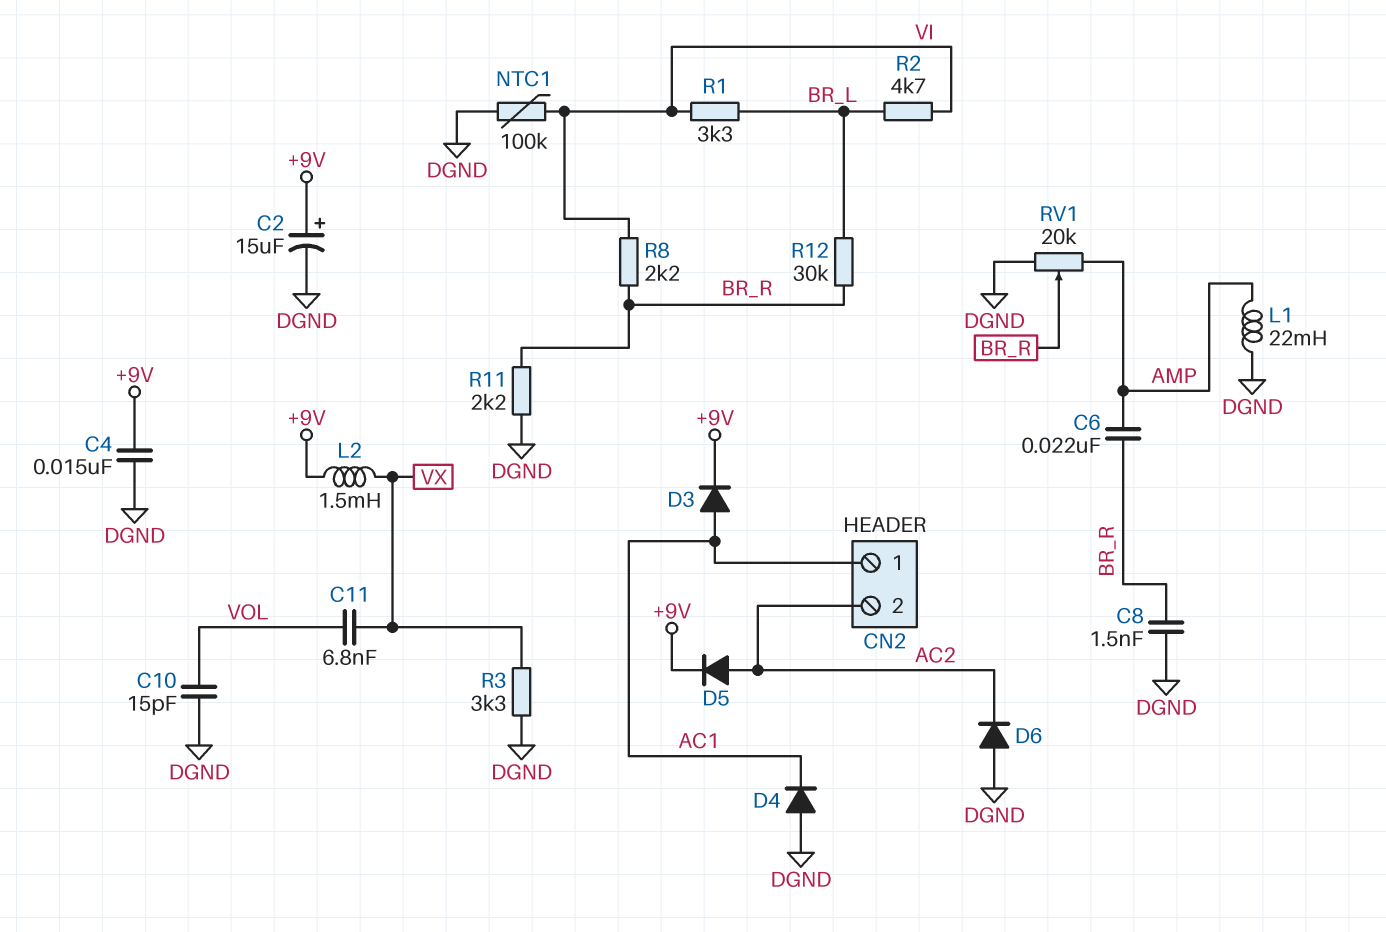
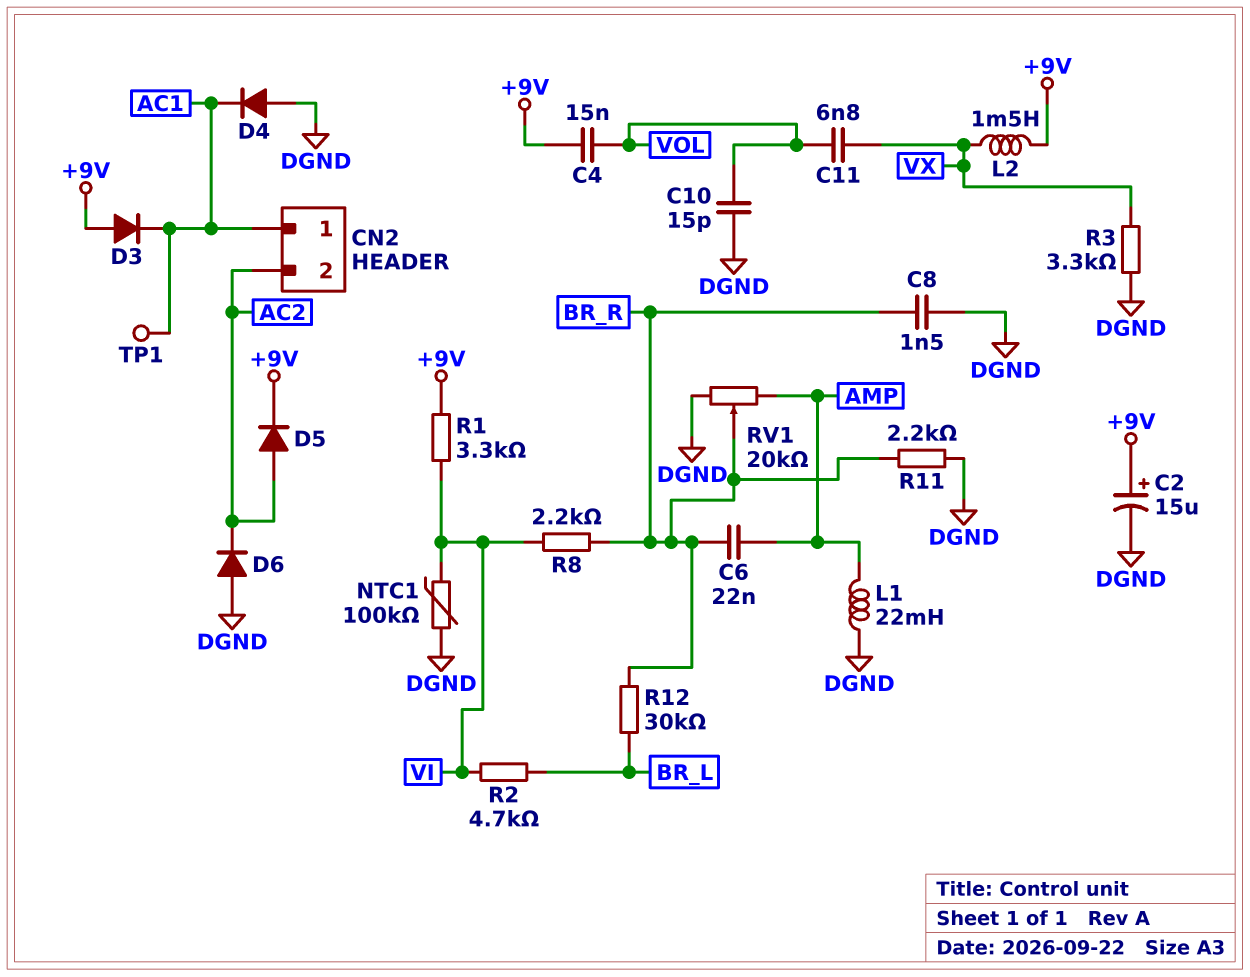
C4: 15nF (+9V, DGND) -> 15nF (+9V, VOL)
D3: diode (A AC1, K +9V) -> diode (A +9V, K AC1)
R1: 3.3k (BR_L, VI) -> 3.3k (+9V, VI)
TP1: none -> test point (AC1)

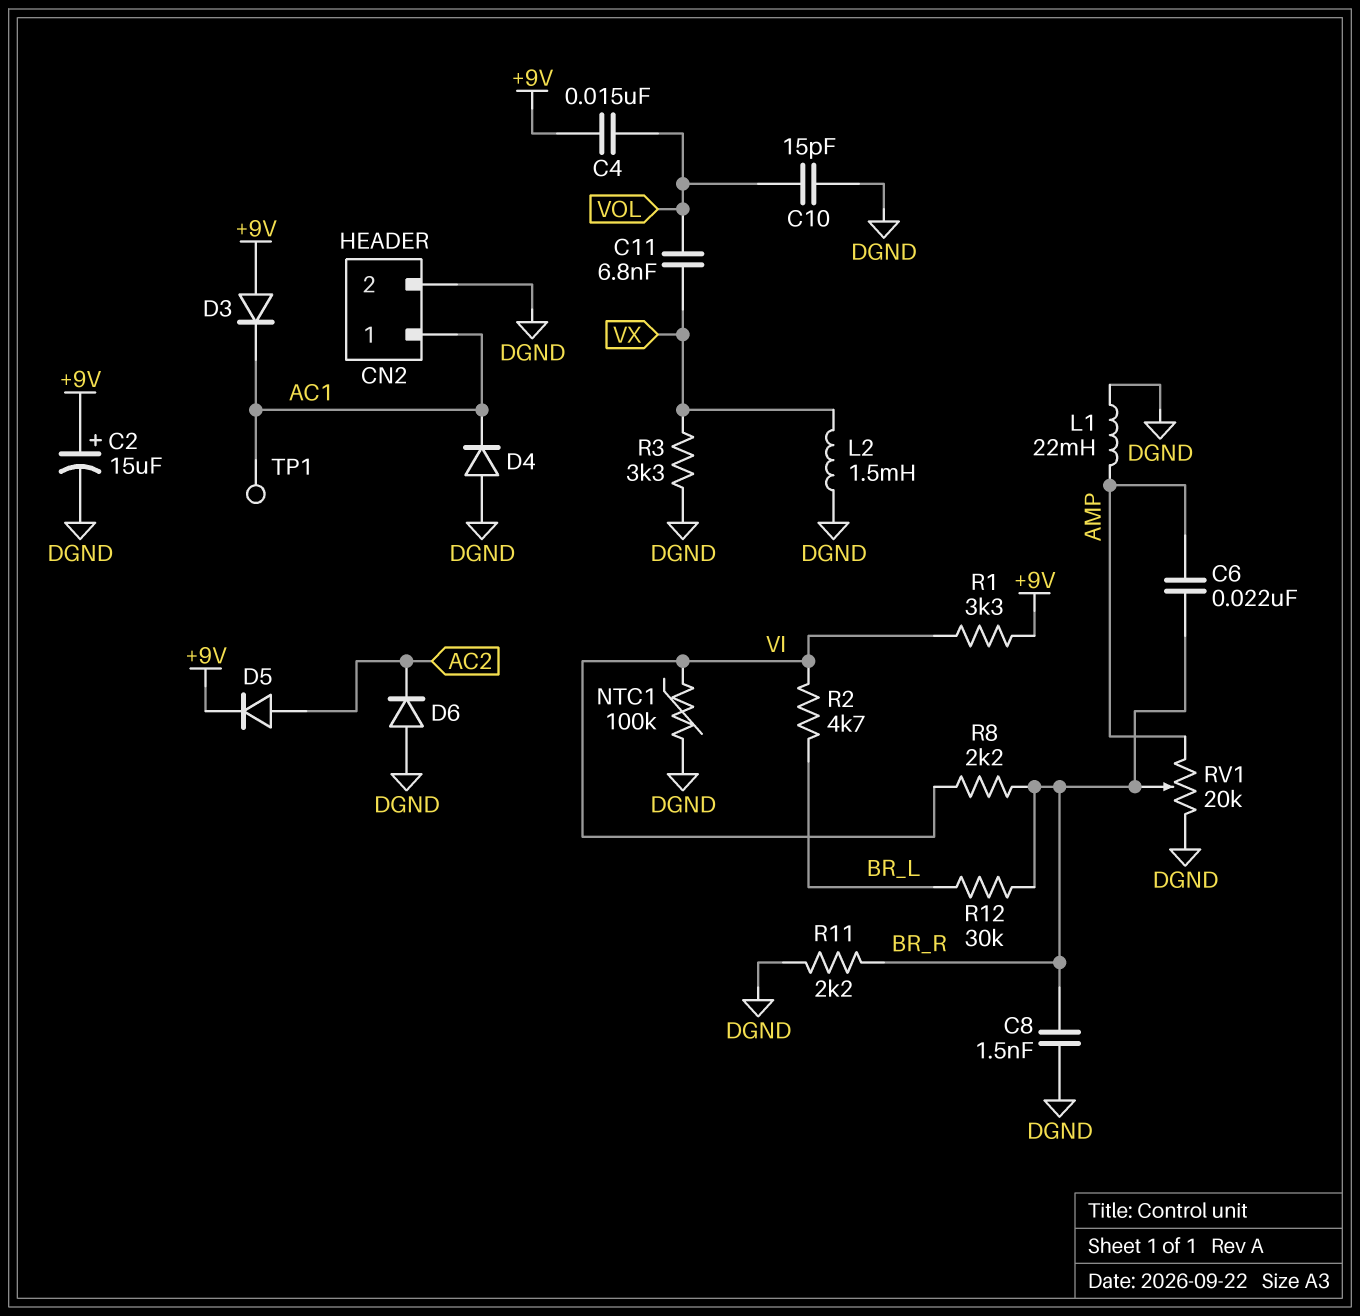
CN2 pin 2: AC2 -> DGND
L2: 1.5mH (+9V, VX) -> 1.5mH (DGND, VX)

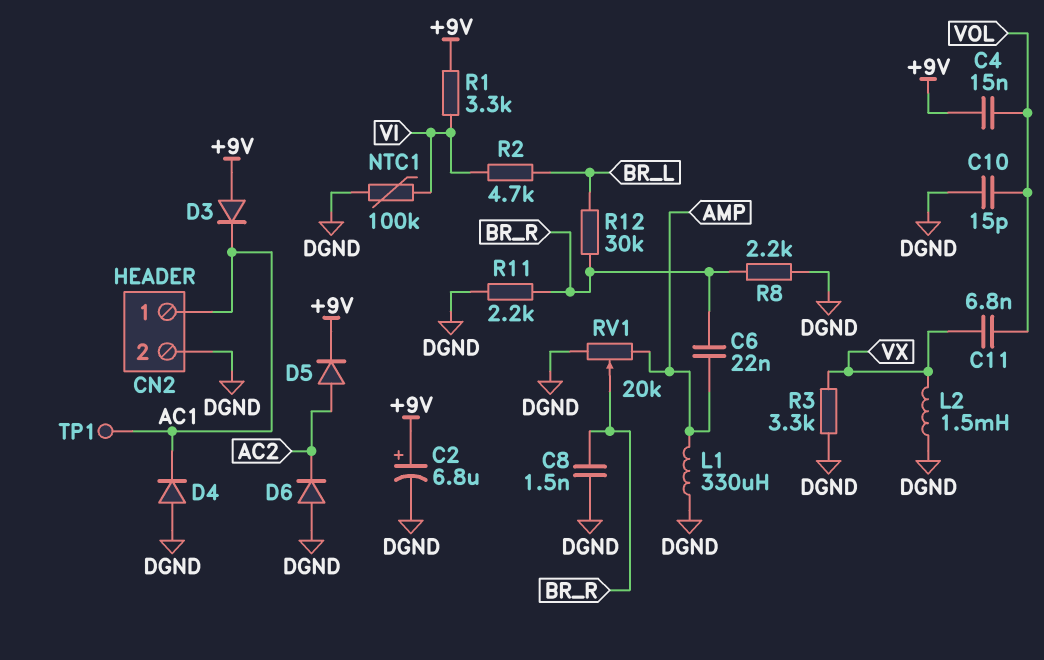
C2: 15uF (plus +9V, minus DGND) -> 6.8uF (plus +9V, minus DGND)
L1: 22mH (AMP, DGND) -> 330uH (AMP, DGND)
R8: 2.2k (BR_R, VI) -> 2.2k (BR_R, DGND)

